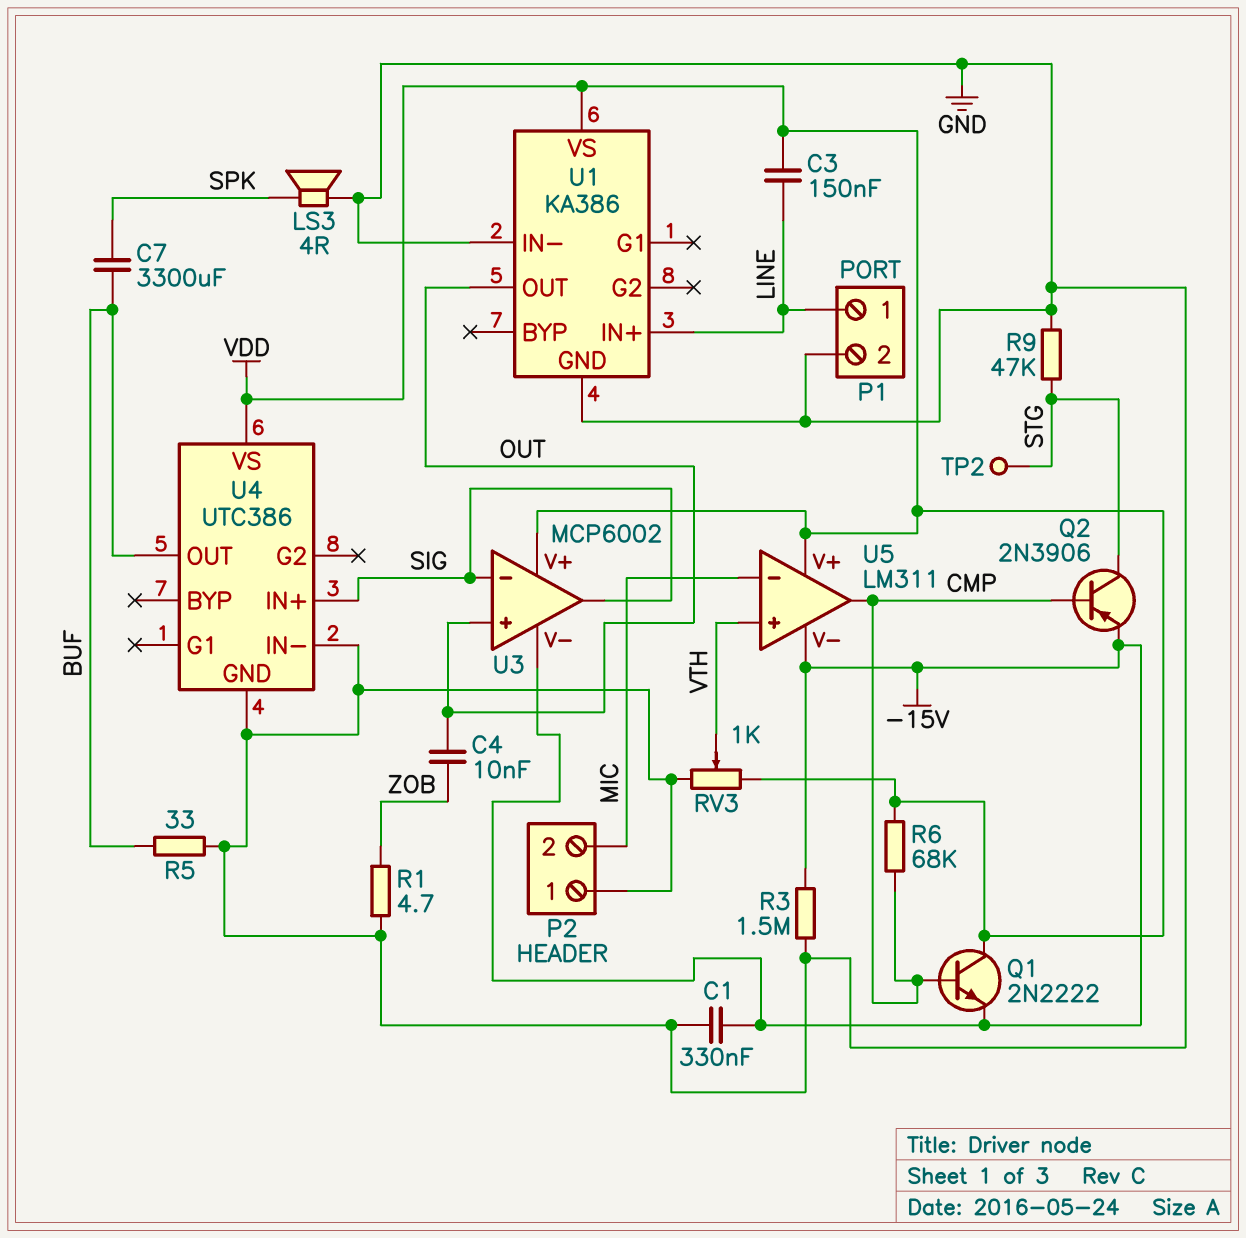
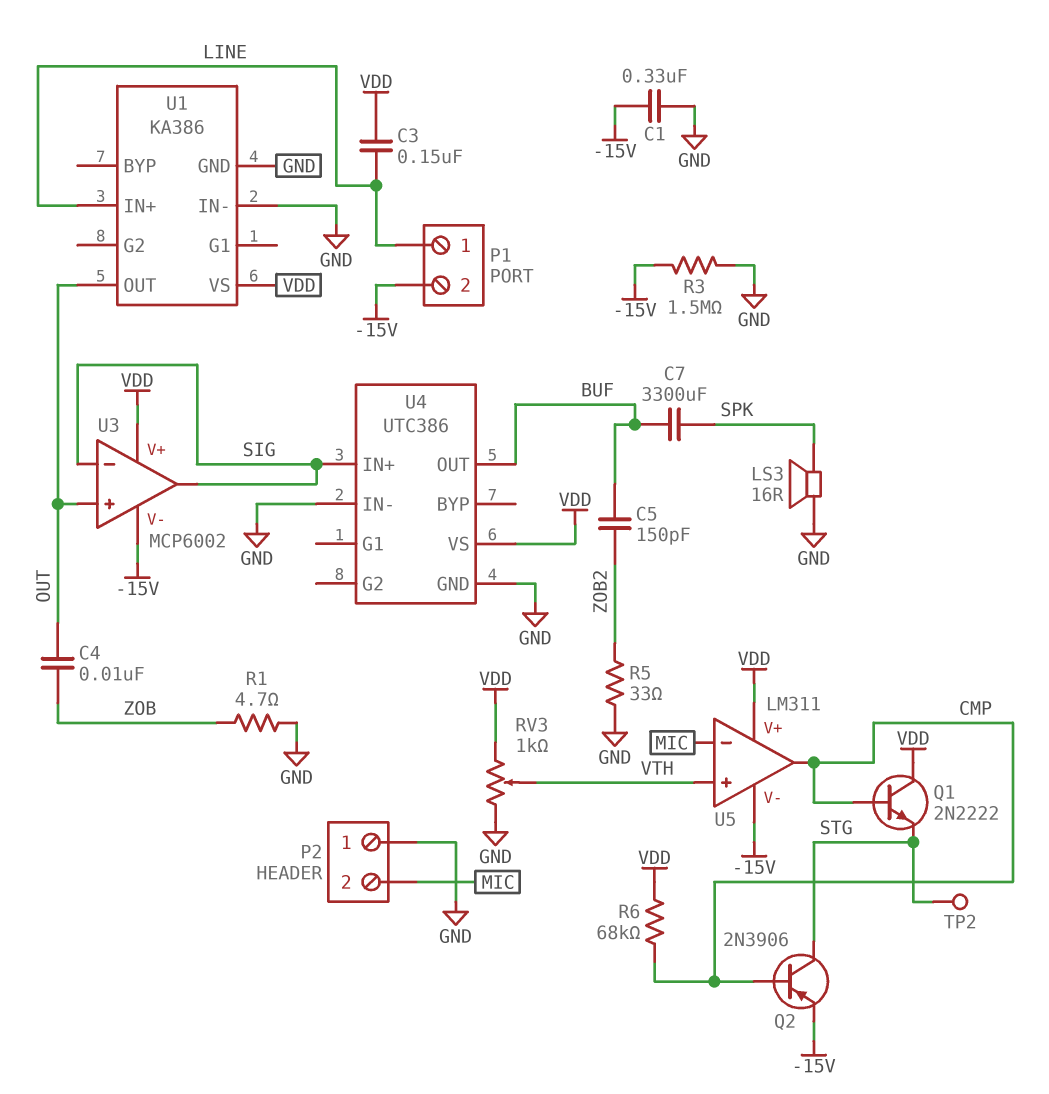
C5: none -> 150pF (BUF, ZOB2)
LS3: speaker 4R (GND, SPK) -> speaker 16R (GND, SPK)
P1 pin 2: GND -> -15V
Q1: NPN 2N2222 (B CMP, C VDD, E -15V) -> NPN 2N2222 (B CMP, C VDD, E STG)
R5: 33 (BUF, GND) -> 33 (GND, ZOB2)
R9: 47k (GND, STG) -> none

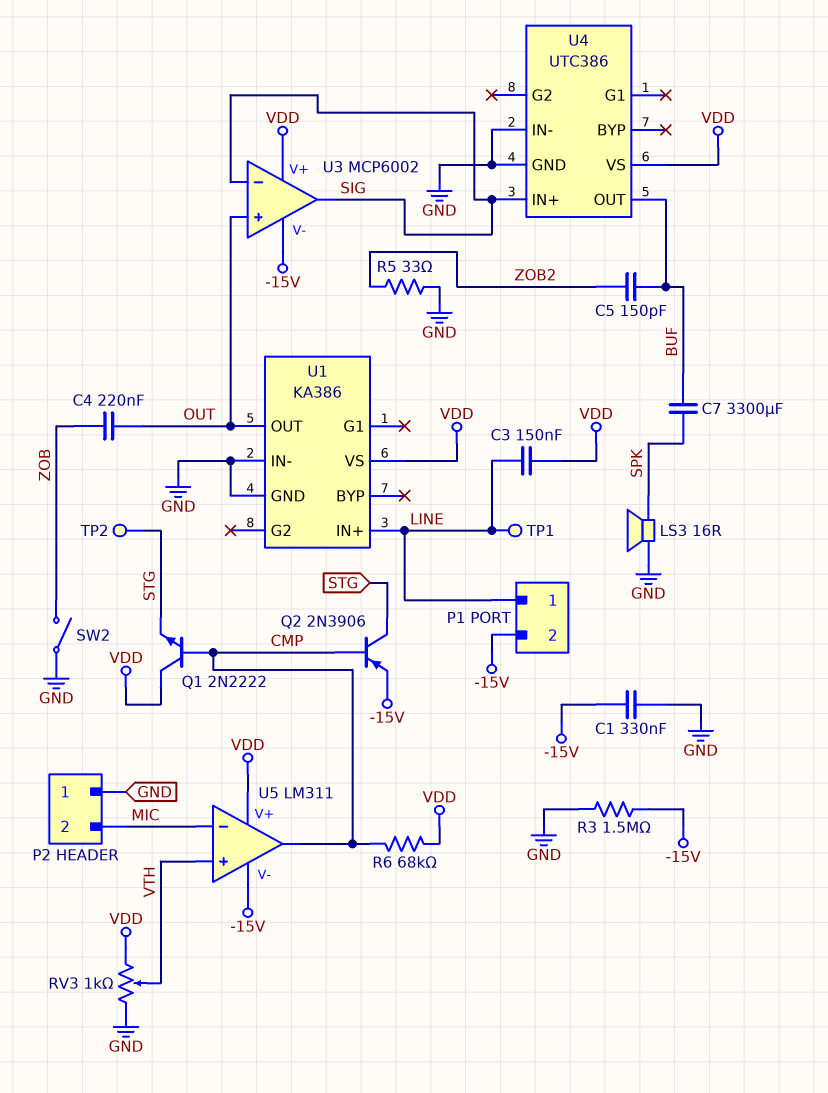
C4: 10nF (OUT, ZOB) -> 220nF (OUT, ZOB)
R1: 4.7 (GND, ZOB) -> none
SW2: none -> switch (GND, ZOB)
TP1: none -> test point (LINE)

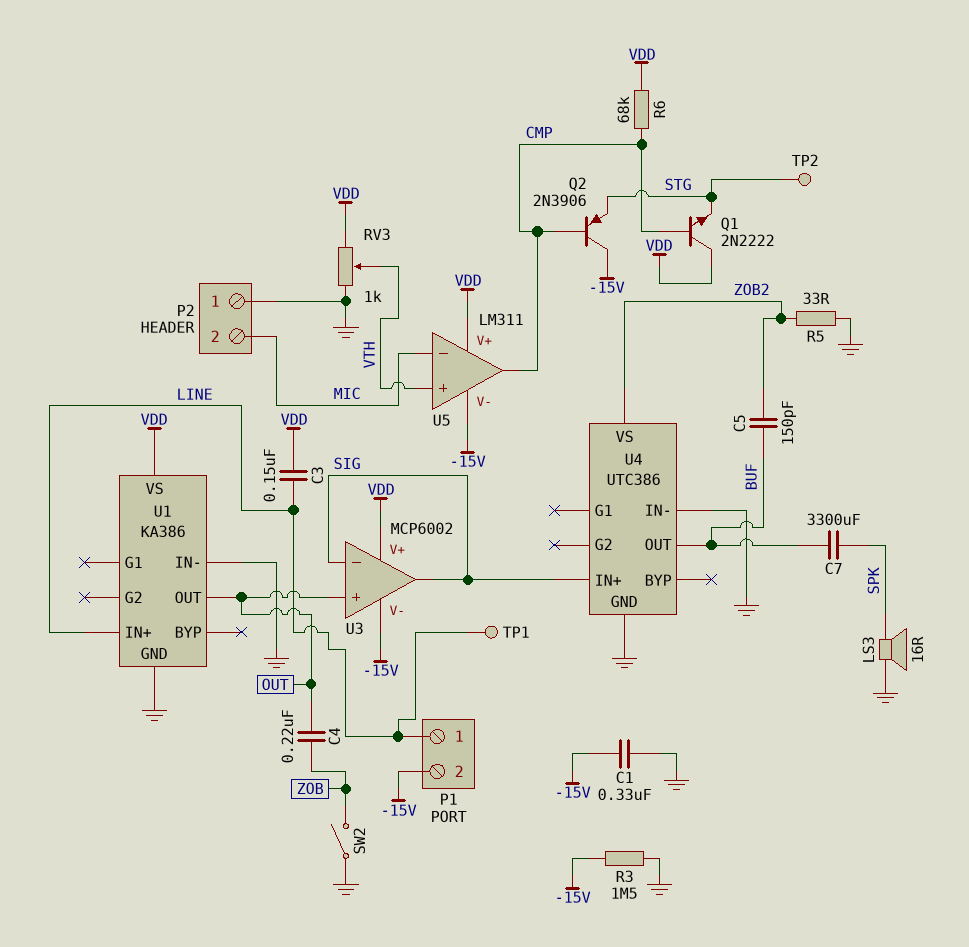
Q2: PNP 2N3906 (B CMP, C STG, E -15V) -> PNP 2N3906 (B CMP, C -15V, E STG)
U4 pin VS: VDD -> ZOB2

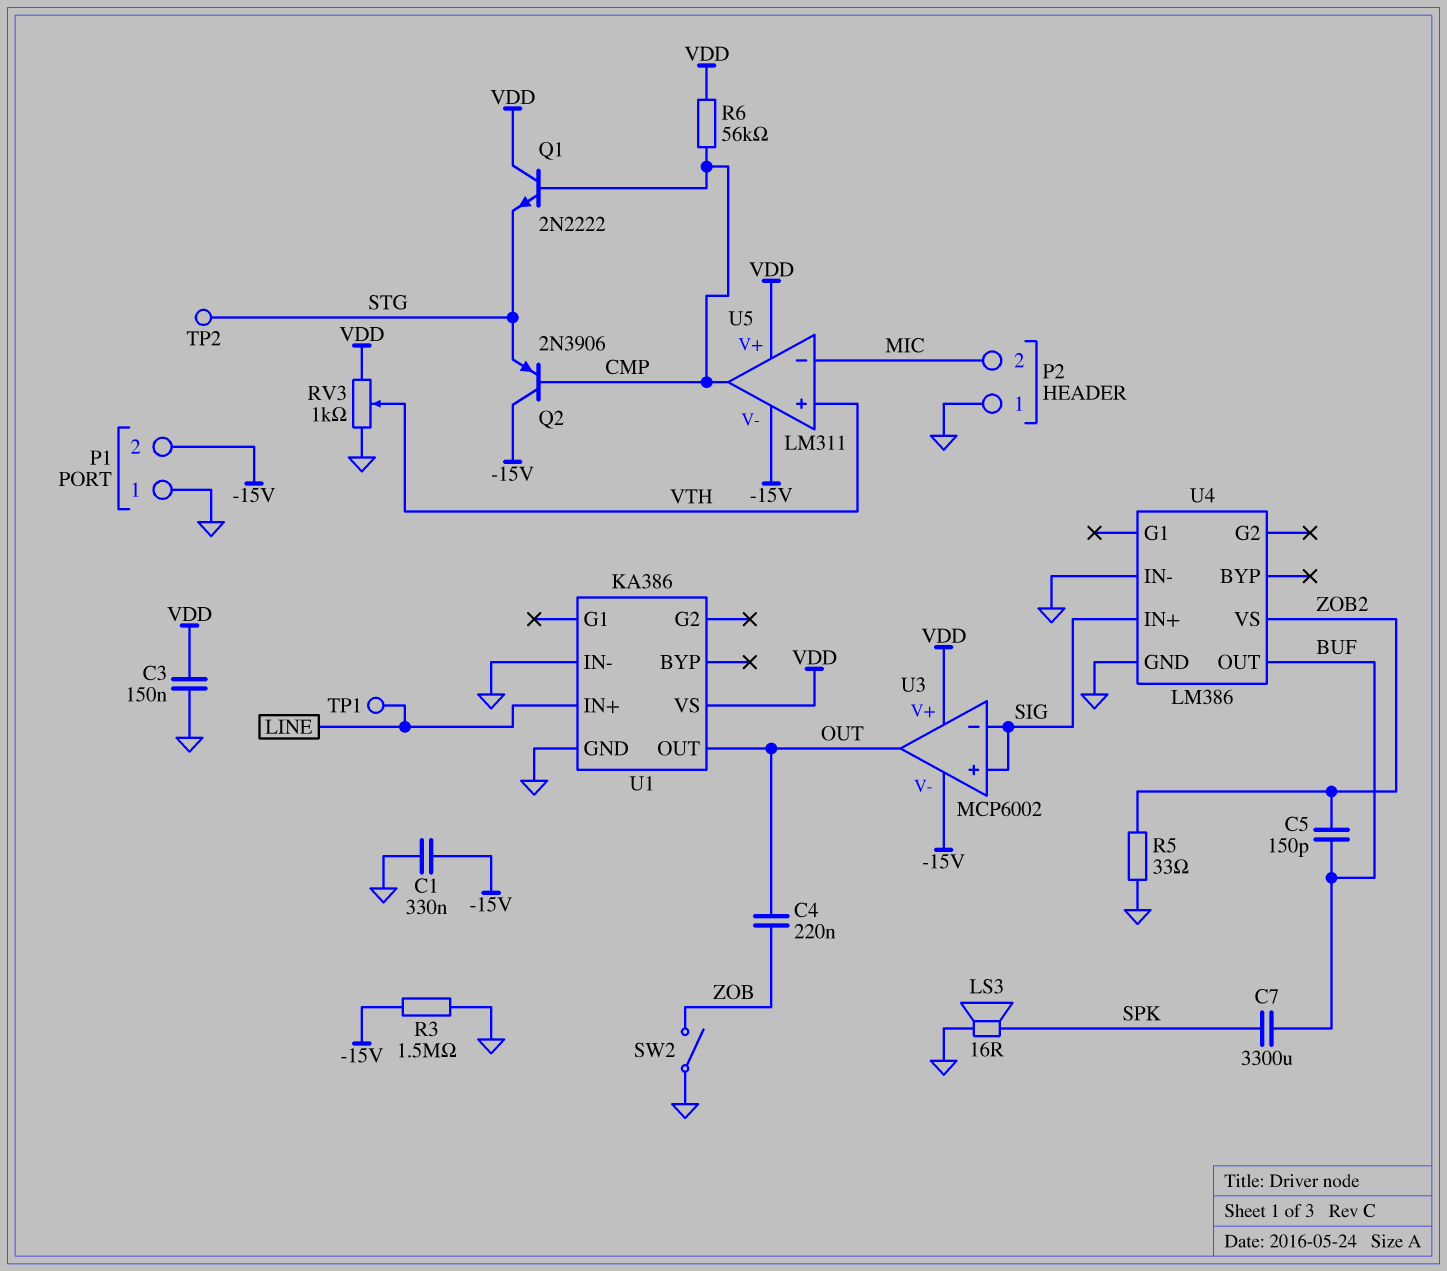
C3: 150nF (LINE, VDD) -> 150nF (GND, VDD)
P1 pin 1: LINE -> GND
R6: 68k (CMP, VDD) -> 56k (CMP, VDD)
U3 pin in+: OUT -> SIG
U3 pin out: SIG -> OUT
U4: UTC386 -> LM386

